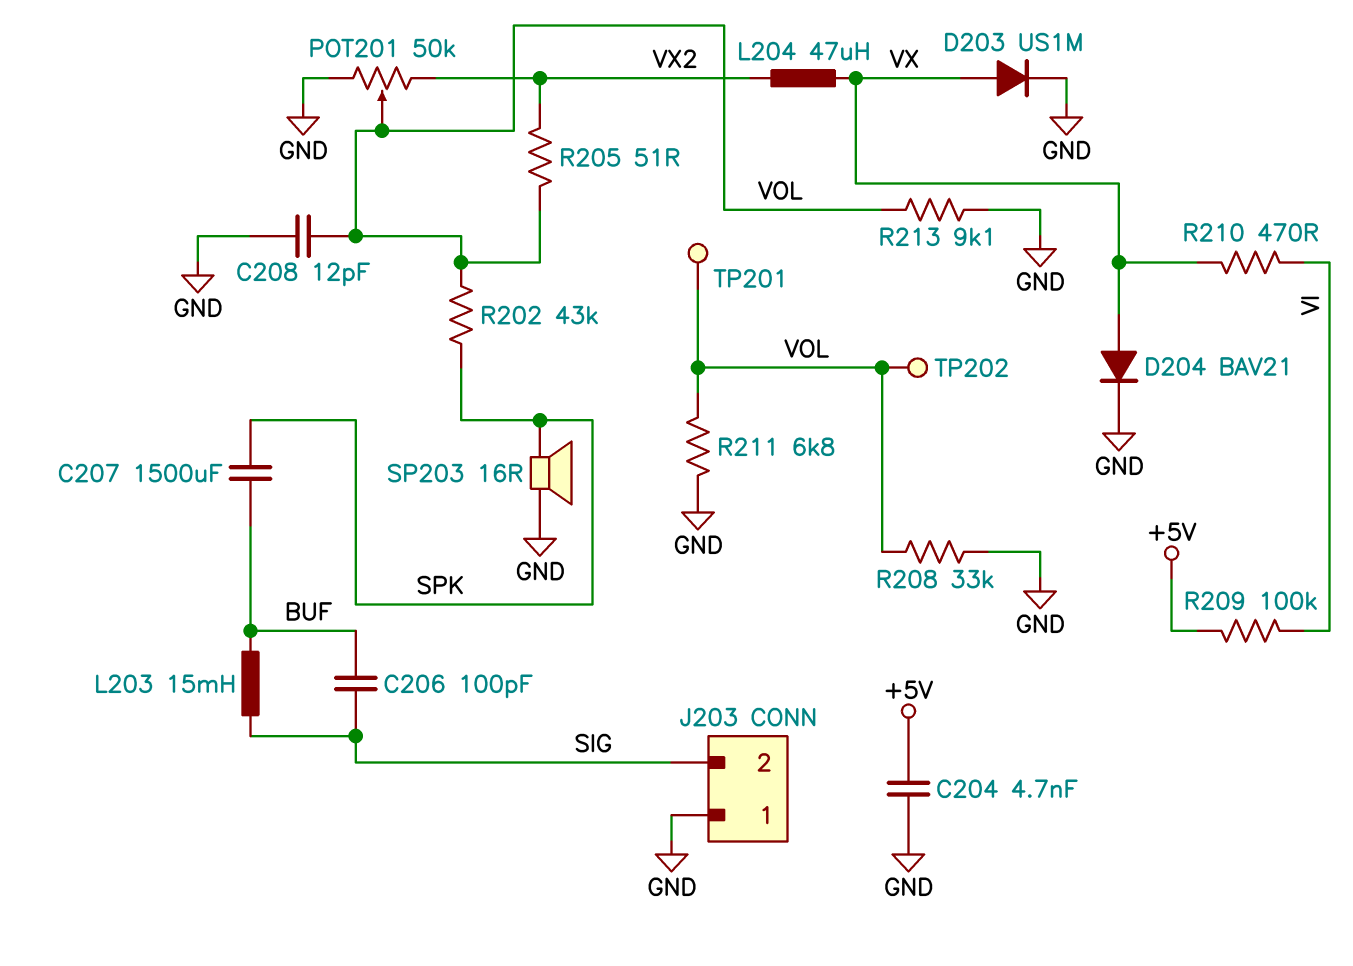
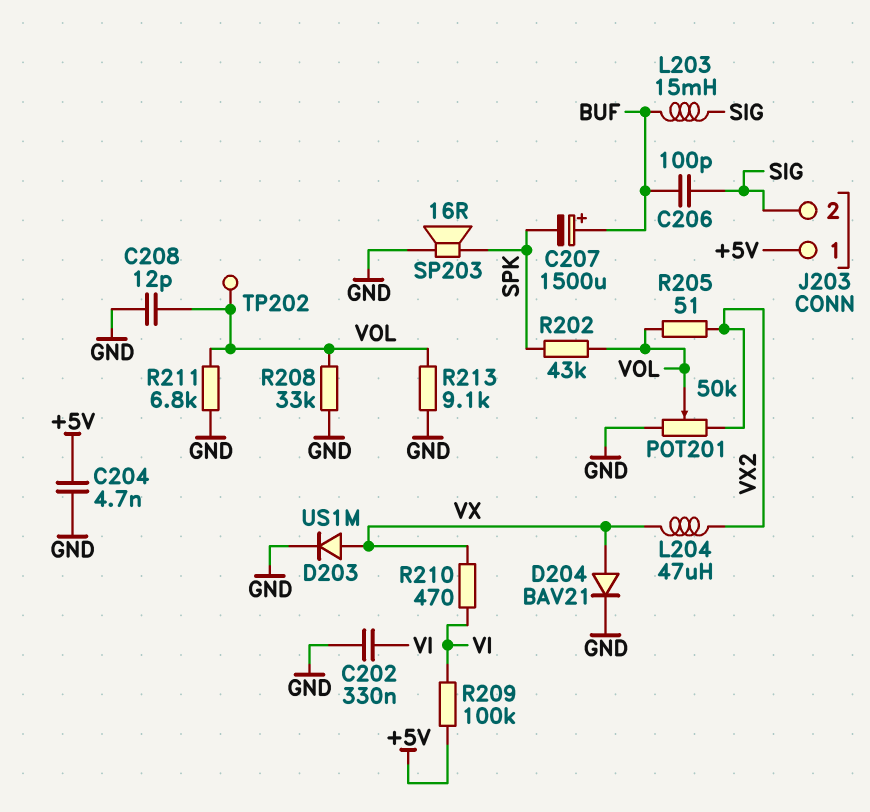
C202: none -> 330nF (GND, VI)
C207: 1500uF (BUF, SPK) -> 1500uF (plus BUF, minus SPK)
J203 pin 1: GND -> +5V
TP201: test point (VOL) -> none

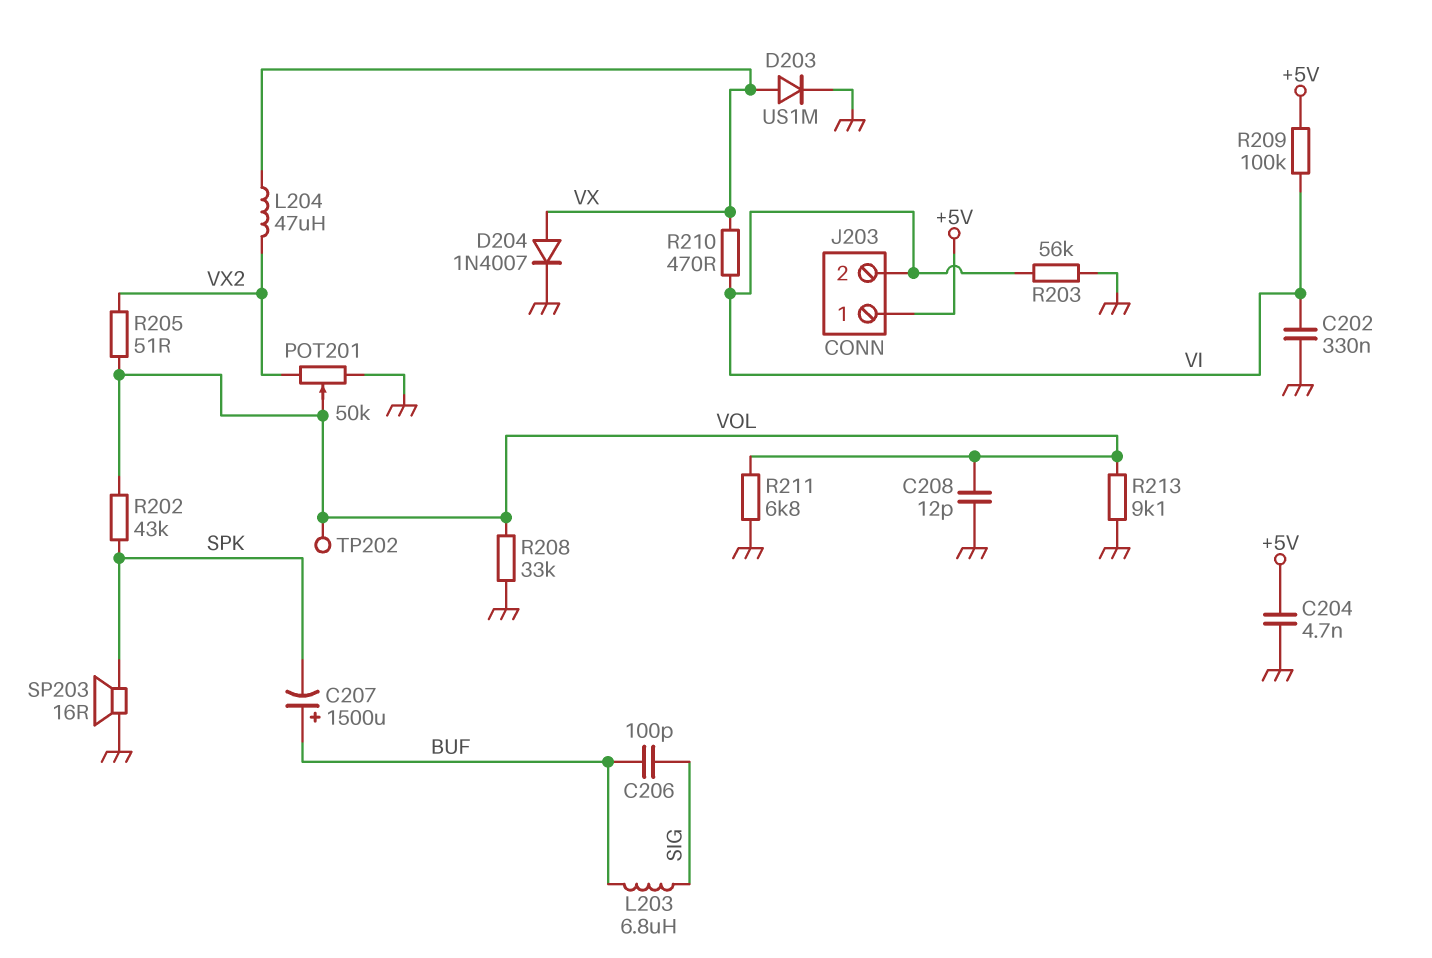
D204: diode BAV21 (A VX, K GND) -> diode 1N4007 (A VX, K GND)
J203 pin 2: SIG -> VI
L203: 15mH (BUF, SIG) -> 6.8uH (BUF, SIG)
R203: none -> 56k (GND, VI)

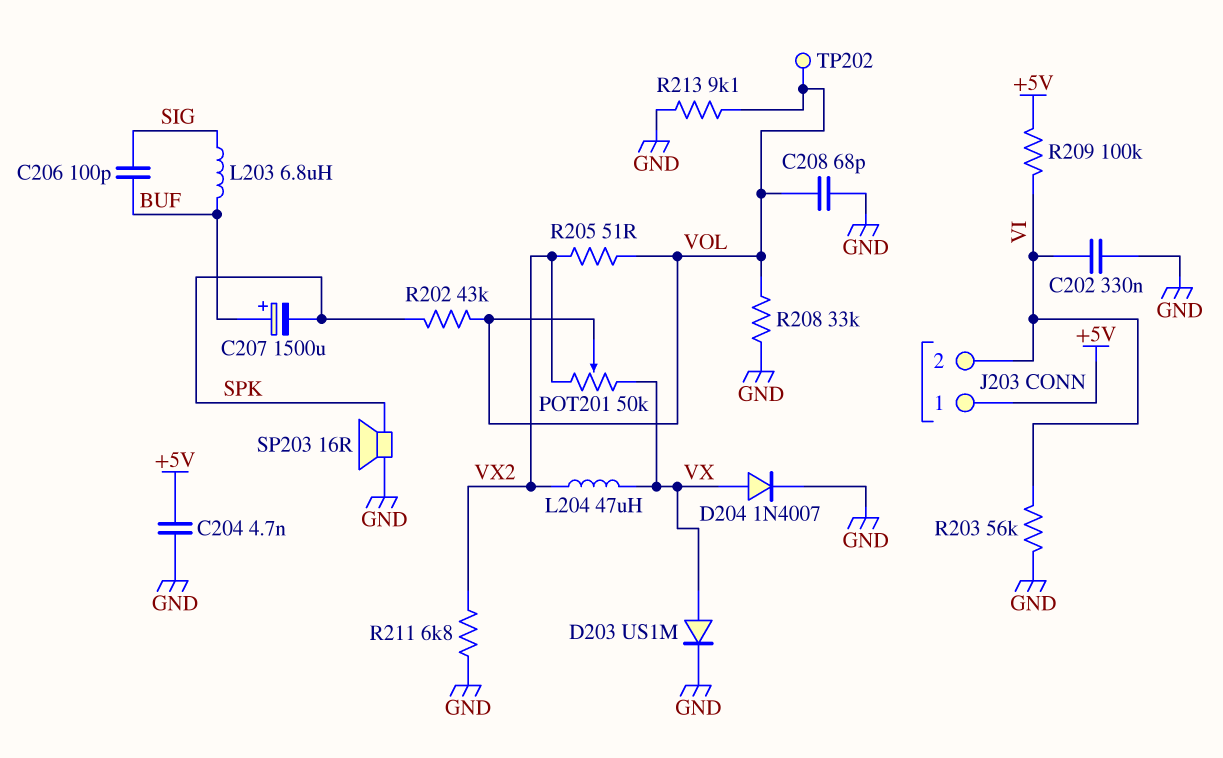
C208: 12pF (GND, VOL) -> 68pF (GND, VOL)
POT201: 50k (GND, VX2, wiper VOL) -> 50k (VX, VX2, wiper VOL)
R210: 470 (VI, VX) -> none
R211: 6.8k (GND, VOL) -> 6.8k (GND, VX2)

